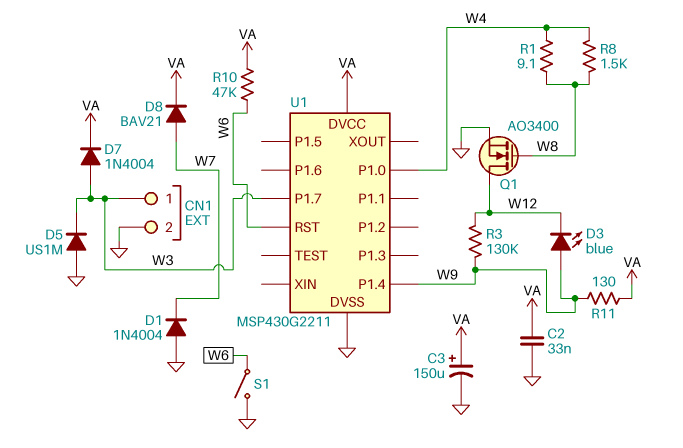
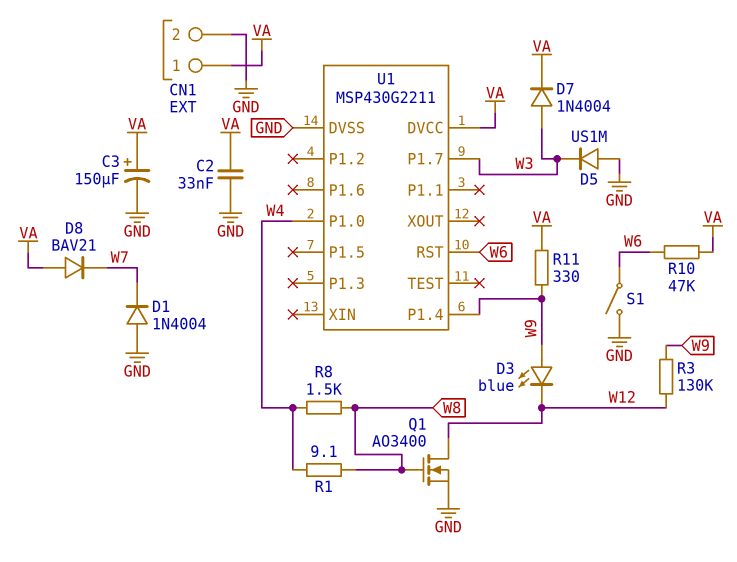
CN1 pin 1: W3 -> VA
D8: diode BAV21 (A W7, K VA) -> diode BAV21 (A VA, K W7)
R11: 130 (VA, W9) -> 330 (VA, W9)

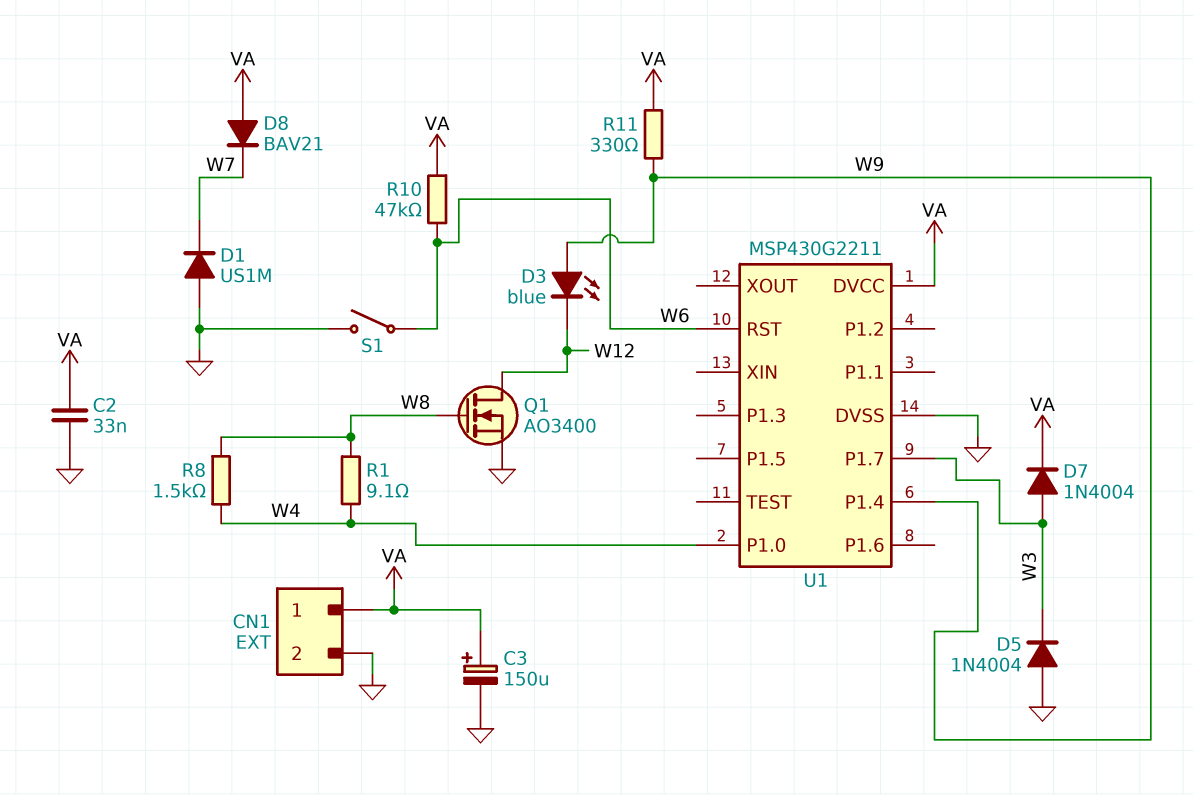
D1: diode 1N4004 (A GND, K W7) -> diode US1M (A GND, K W7)
D5: diode US1M (A GND, K W3) -> diode 1N4004 (A GND, K W3)
R3: 130k (W9, W12) -> none

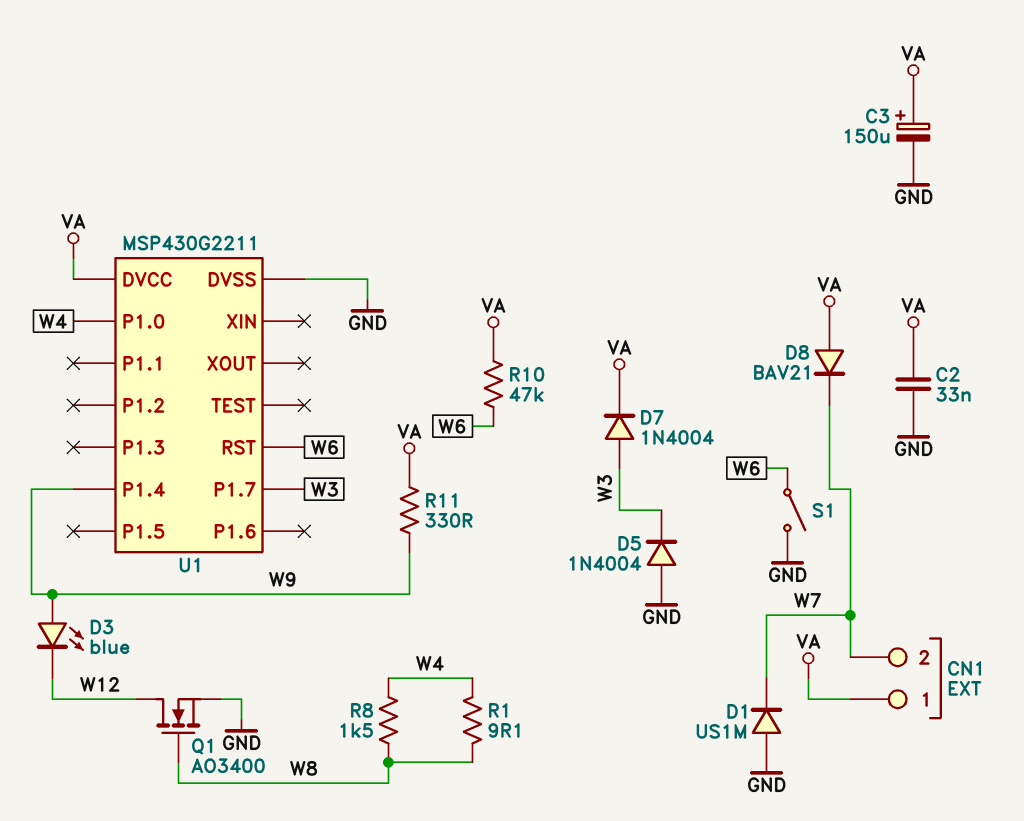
CN1 pin 2: GND -> W7

